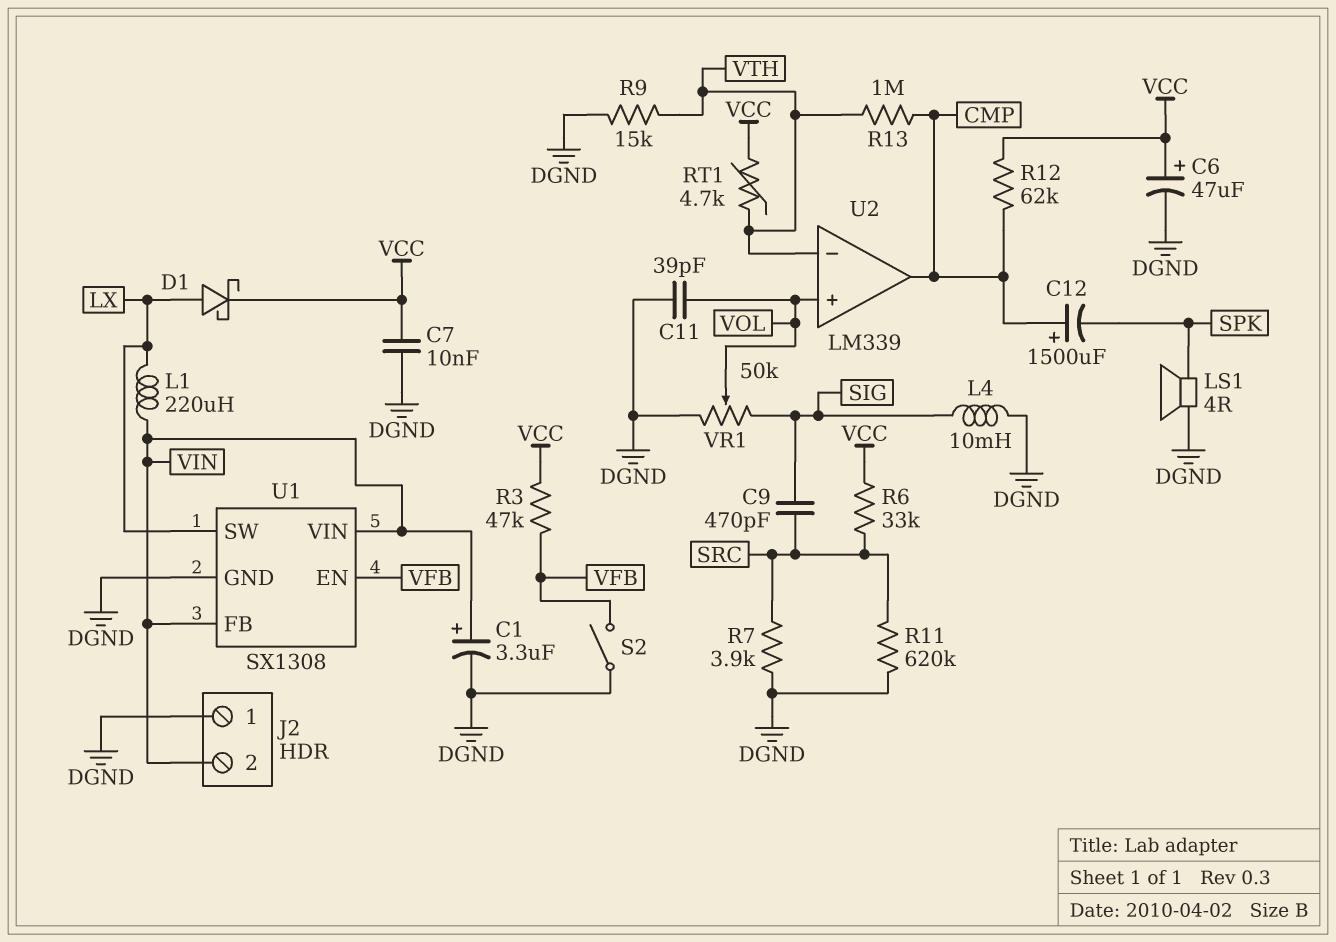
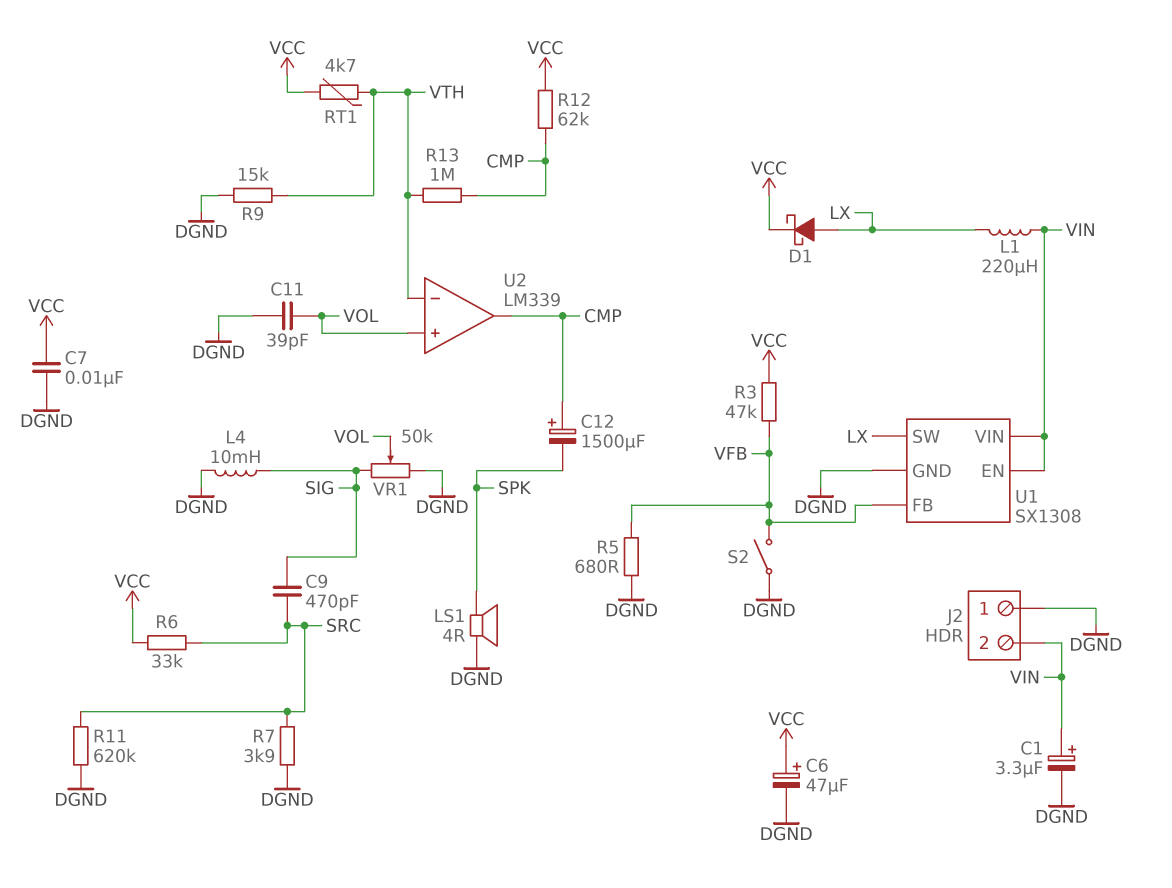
R5: none -> 680 (DGND, VFB)
U1 pin EN: VFB -> VIN
U1 pin FB: VIN -> VFB

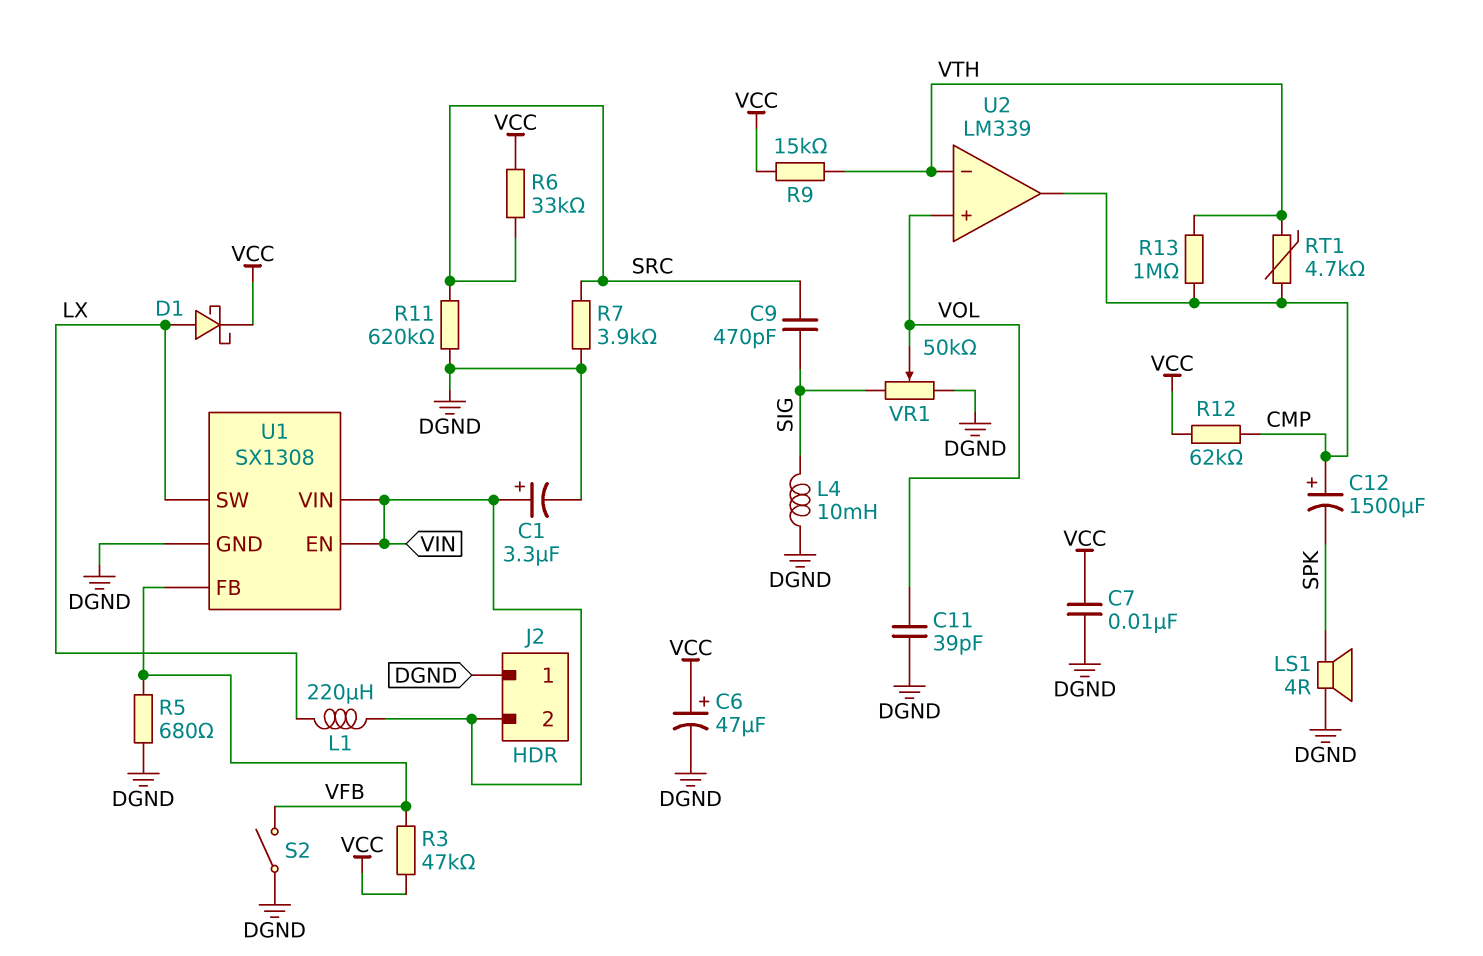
R9: 15k (DGND, VTH) -> 15k (VCC, VTH)
RT1: 4.7k (VCC, VTH) -> 4.7k (CMP, VTH)

